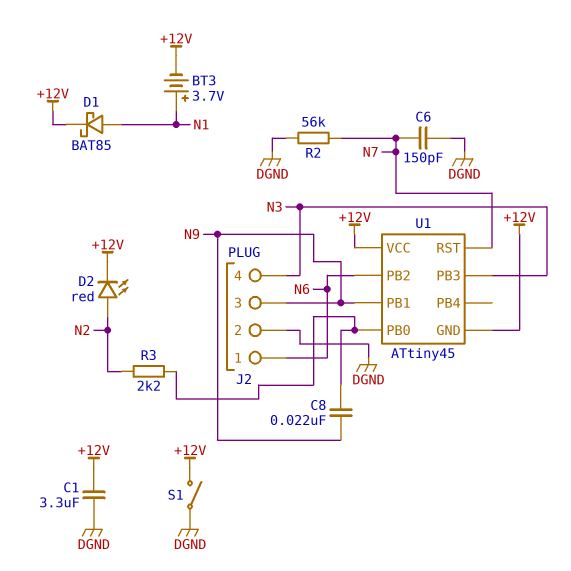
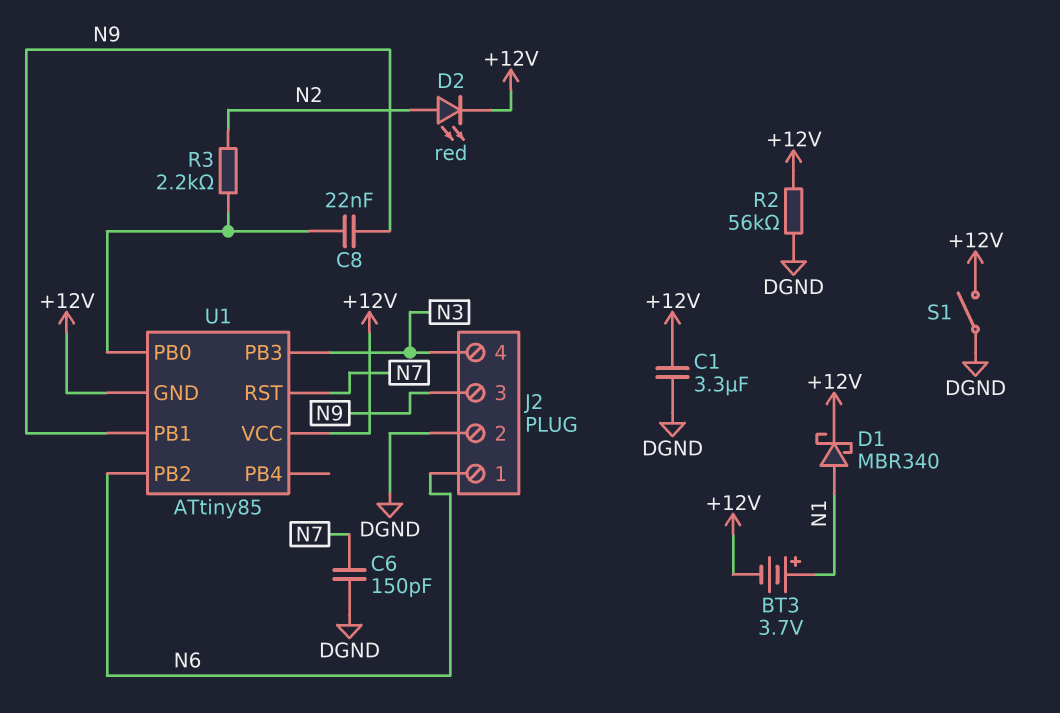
D1: schottky BAT85 (A N1, K +12V) -> schottky MBR340 (A N1, K +12V)
R2: 56k (DGND, N7) -> 56k (+12V, DGND)
U1: ATtiny45 -> ATtiny85

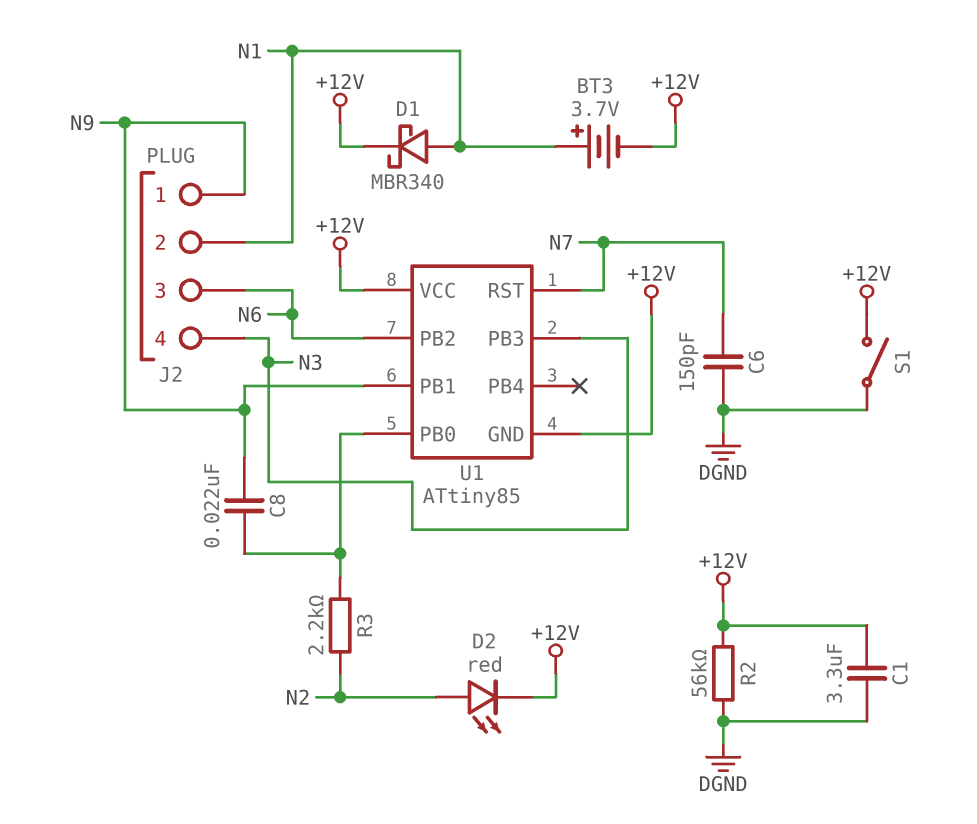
J2 pin 1: N6 -> N9
J2 pin 2: DGND -> N1
J2 pin 3: N9 -> N6

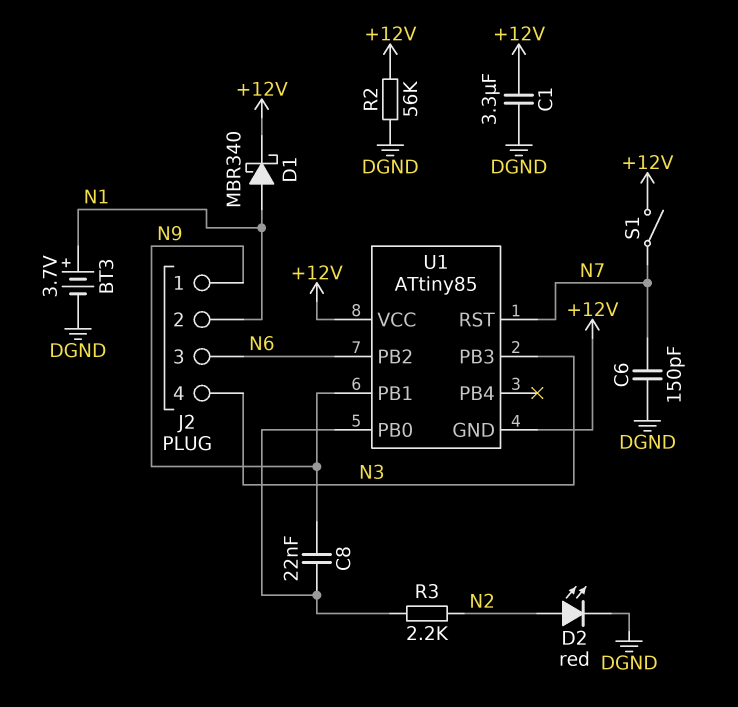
BT3: 3.7V (plus N1, minus +12V) -> 3.7V (plus N1, minus DGND)
D2: LED red (A N2, K +12V) -> LED red (A N2, K DGND)
S1: switch (+12V, DGND) -> switch (+12V, N7)

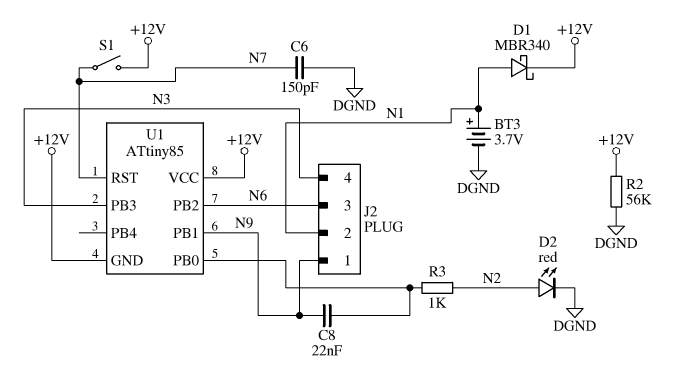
C1: 3.3uF (+12V, DGND) -> none
R3: 2.2k (N2, U1/PB0) -> 1k (N2, U1/PB0)

